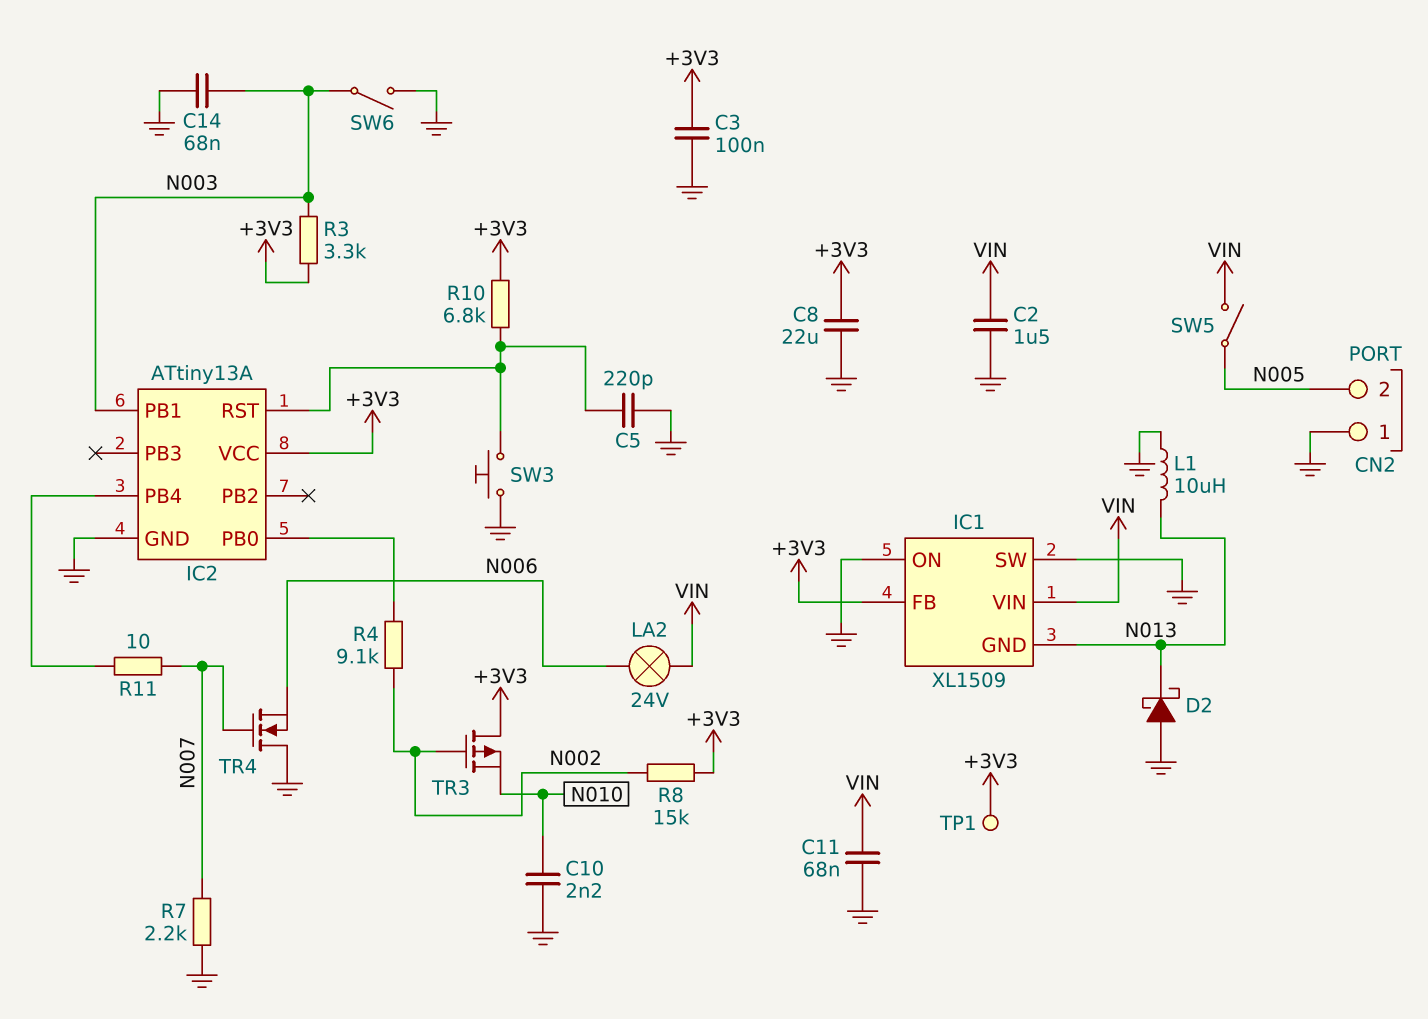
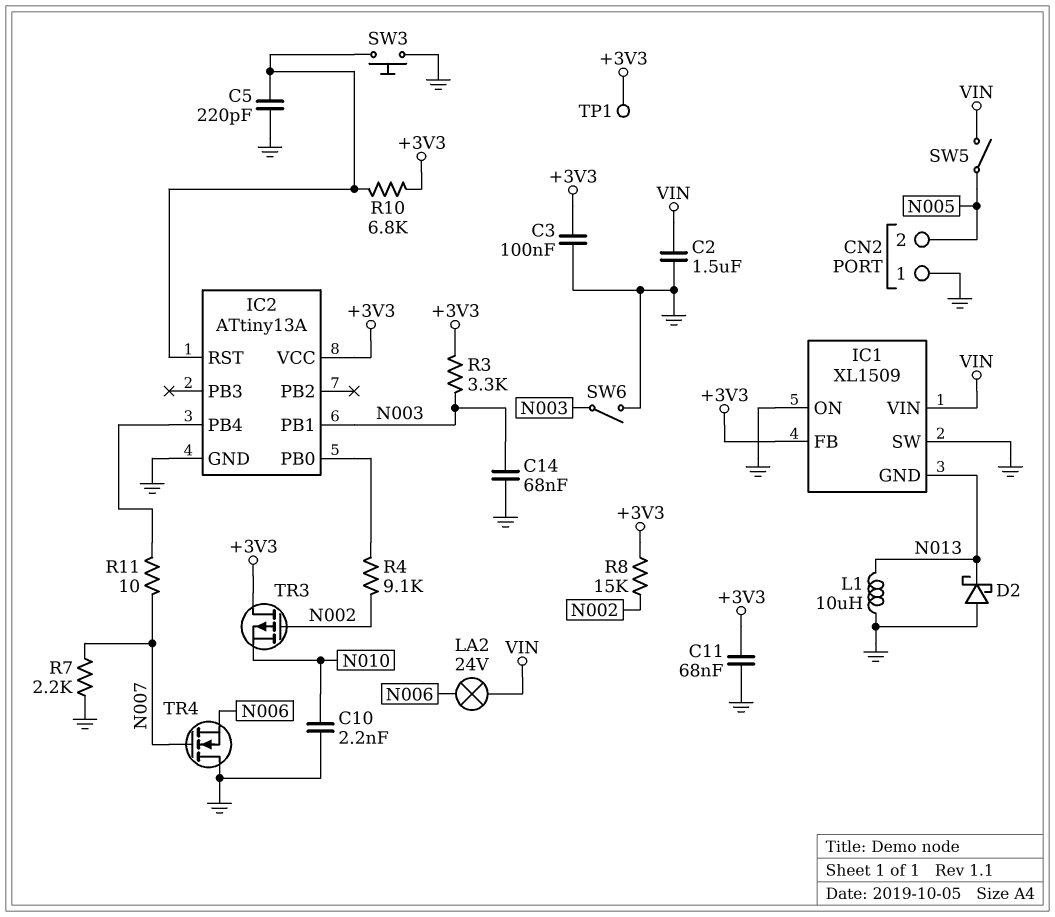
C8: 22uF (+3V3, GND) -> none
C11: 68nF (GND, VIN) -> 68nF (+3V3, GND)

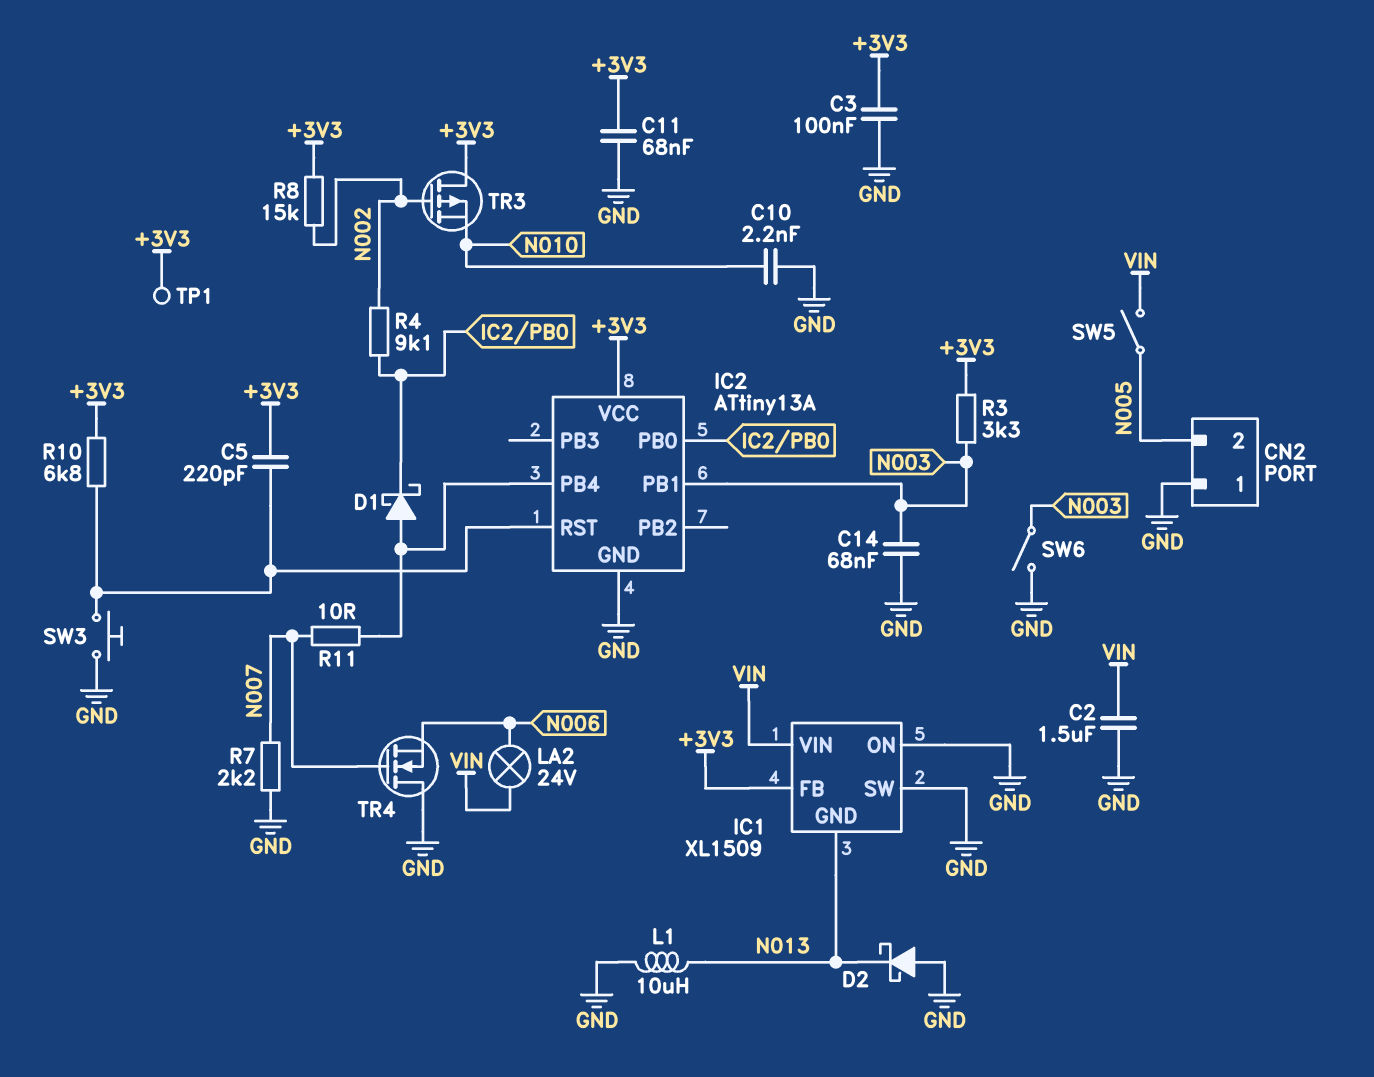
C5: 220pF (GND, IC2/RST) -> 220pF (+3V3, IC2/RST)
D1: none -> schottky (A IC2/PB4, K IC2/PB0)

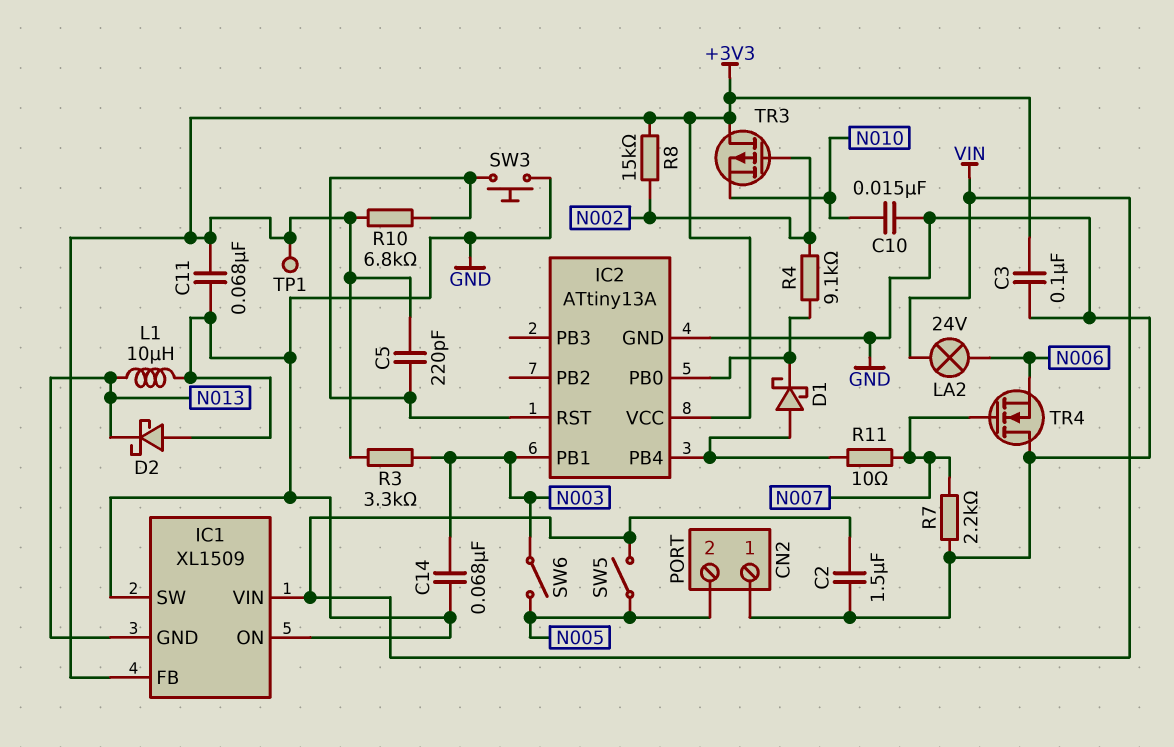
C10: 2.2nF (GND, N010) -> 15nF (GND, N010)
SW6: switch (GND, N003) -> switch (N003, N005)

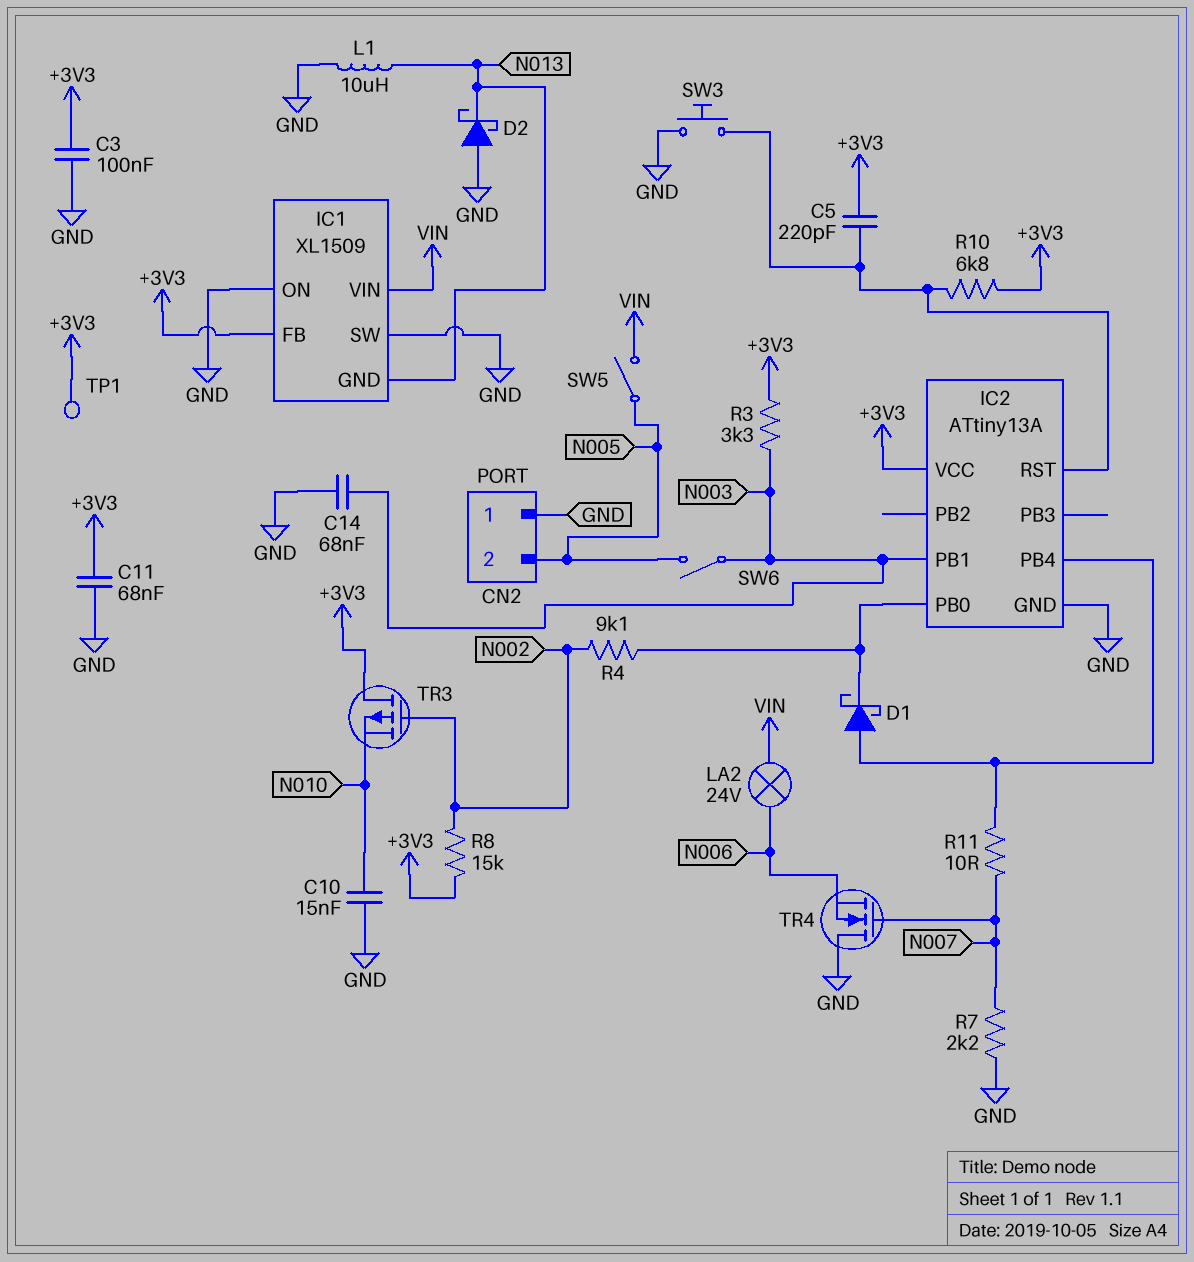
C2: 1.5uF (GND, VIN) -> none

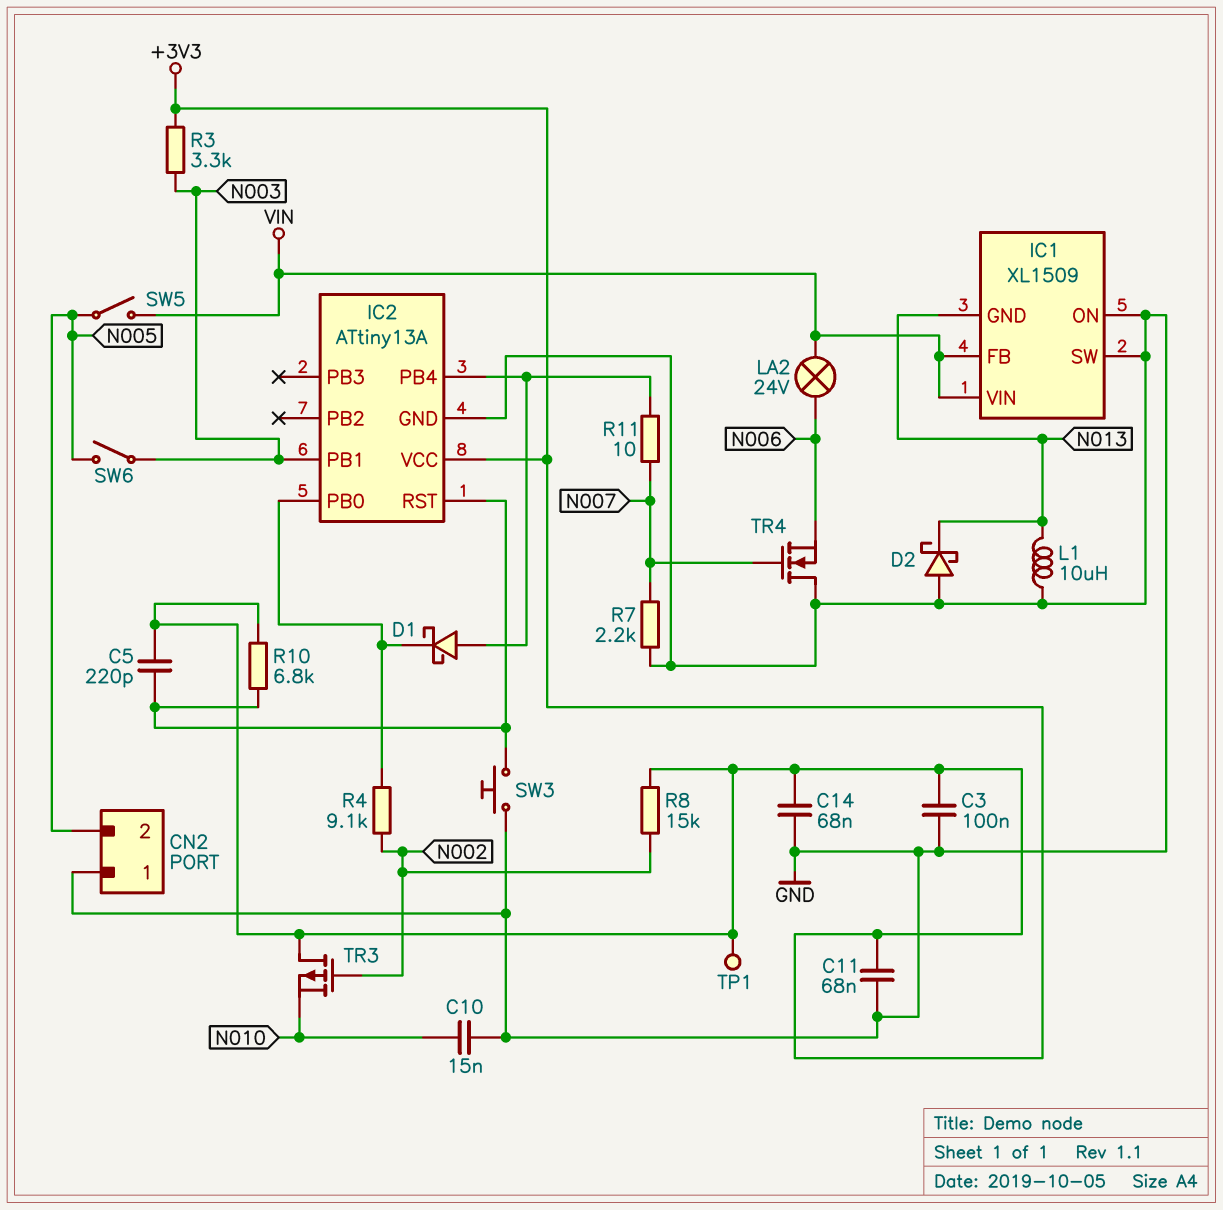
C14: 68nF (GND, N003) -> 68nF (+3V3, GND)
IC1 pin FB: +3V3 -> VIN

